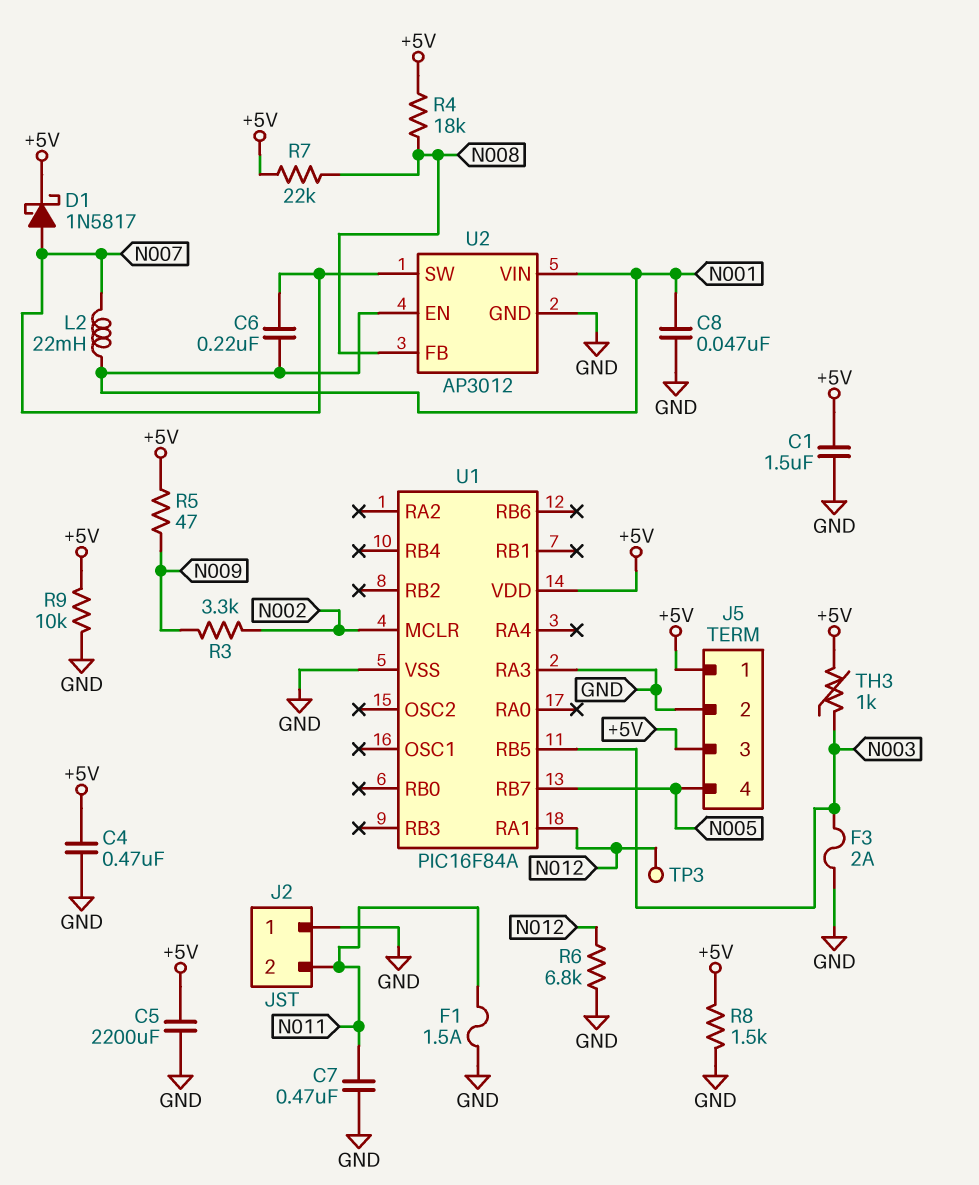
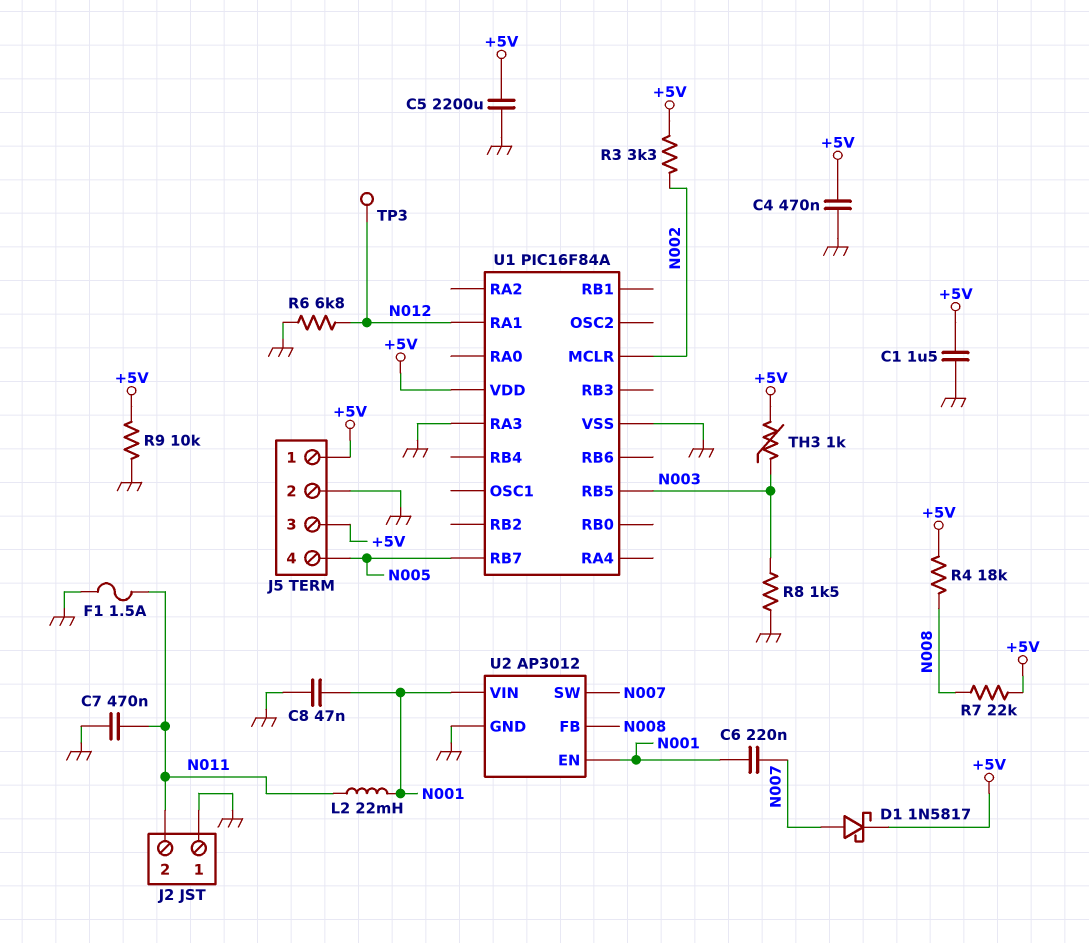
F3: 2A (GND, N003) -> none
L2: 22mH (N001, N007) -> 22mH (N001, N011)
R3: 3.3k (N002, N009) -> 3.3k (+5V, N002)
R5: 47 (+5V, N009) -> none
R8: 1.5k (+5V, GND) -> 1.5k (GND, N003)

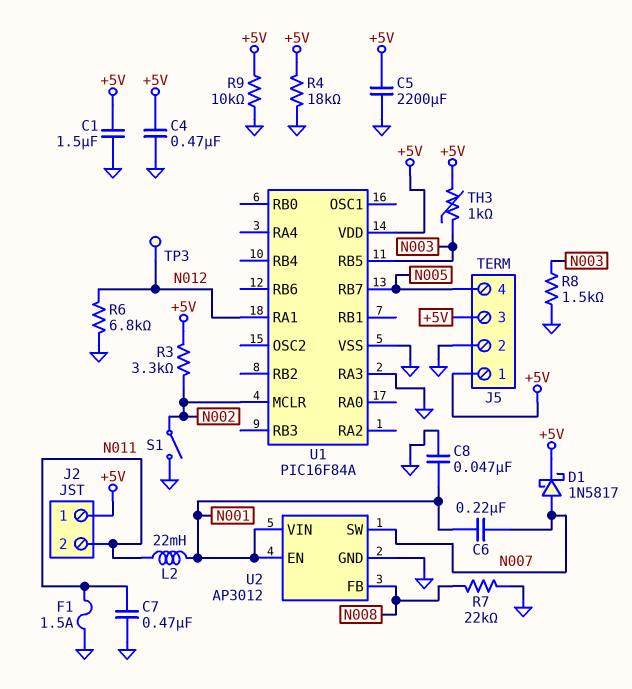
J2 pin 1: GND -> +5V
R4: 18k (+5V, N008) -> 18k (+5V, GND)
R7: 22k (+5V, N008) -> 22k (GND, N008)
S1: none -> switch (GND, N002)

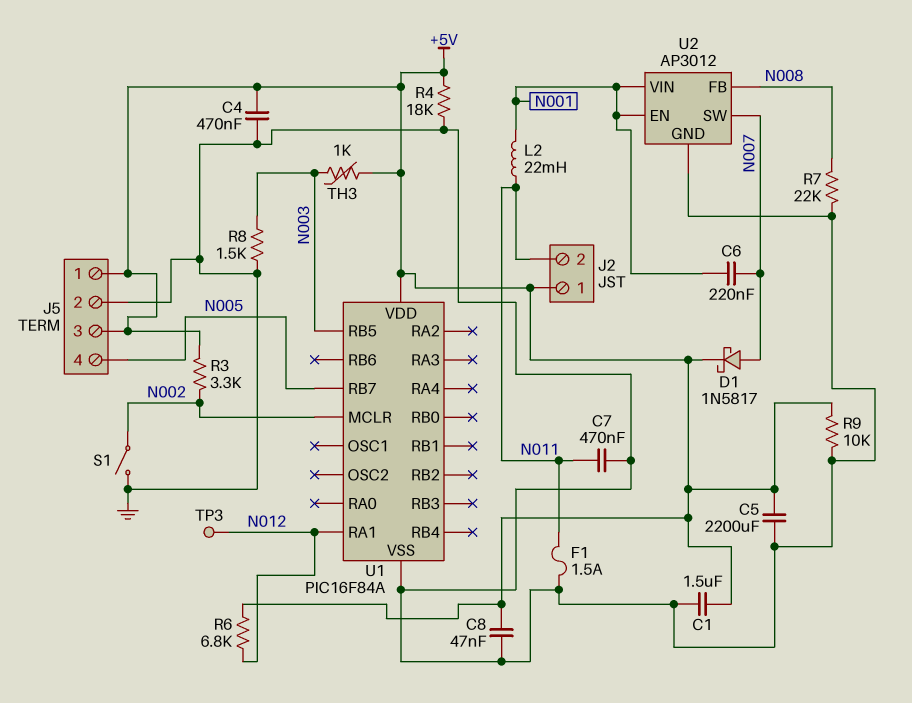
C8: 47nF (GND, N001) -> 47nF (+5V, GND)
R6: 6.8k (GND, N012) -> 6.8k (+5V, N012)
U1 pin RA3: GND -> none

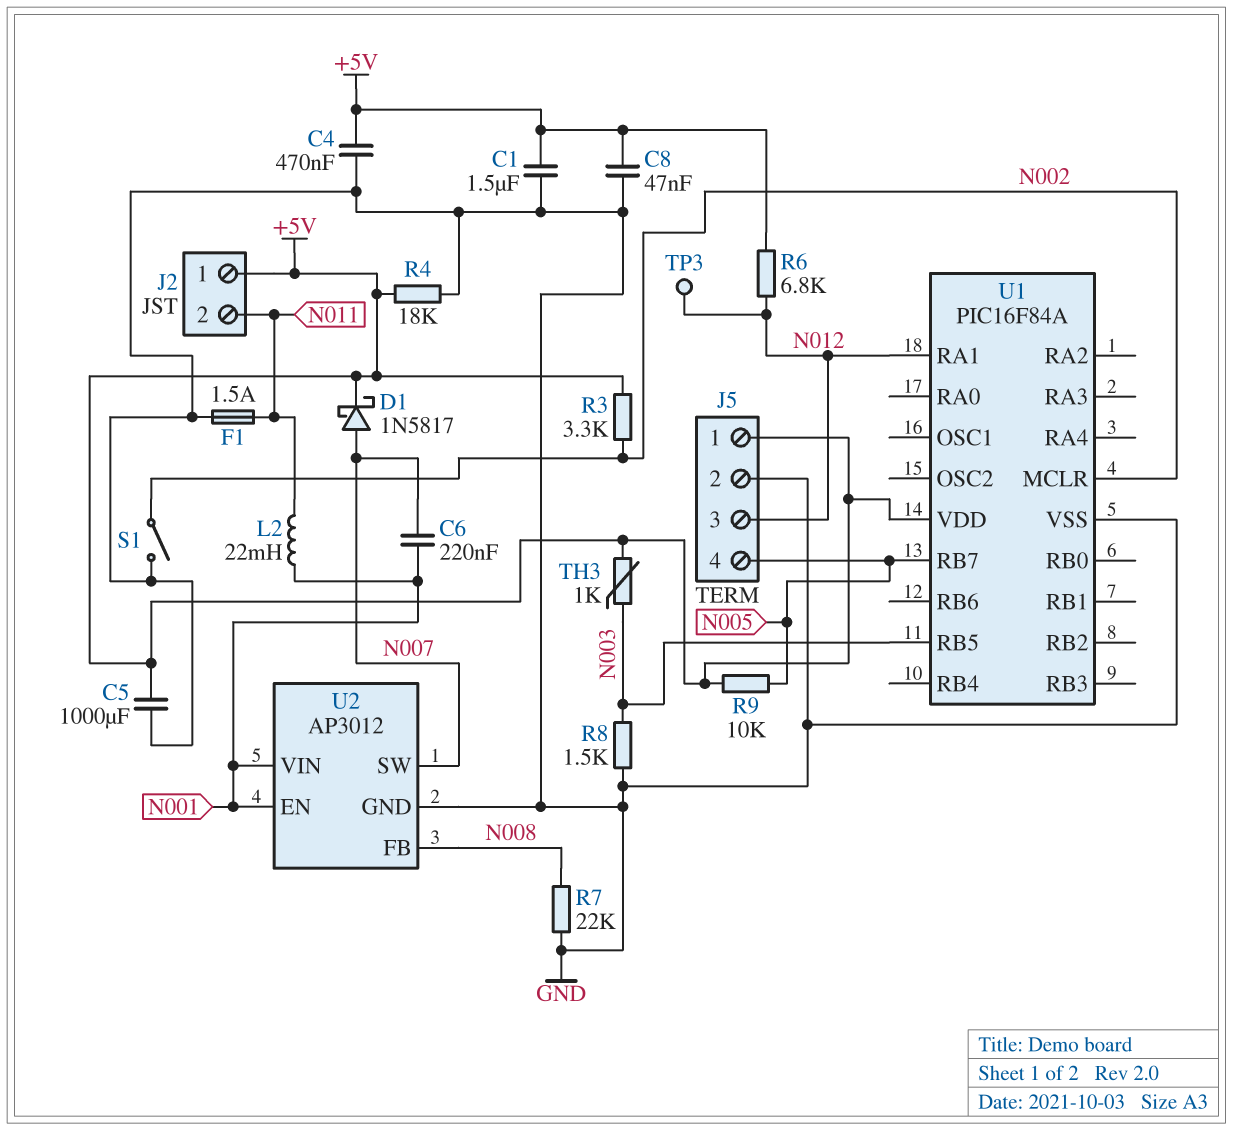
C5: 2200uF (+5V, GND) -> 1000uF (+5V, GND)
C7: 470nF (GND, N011) -> none
J5 pin 3: +5V -> N012
R9: 10k (+5V, GND) -> 10k (+5V, N005)

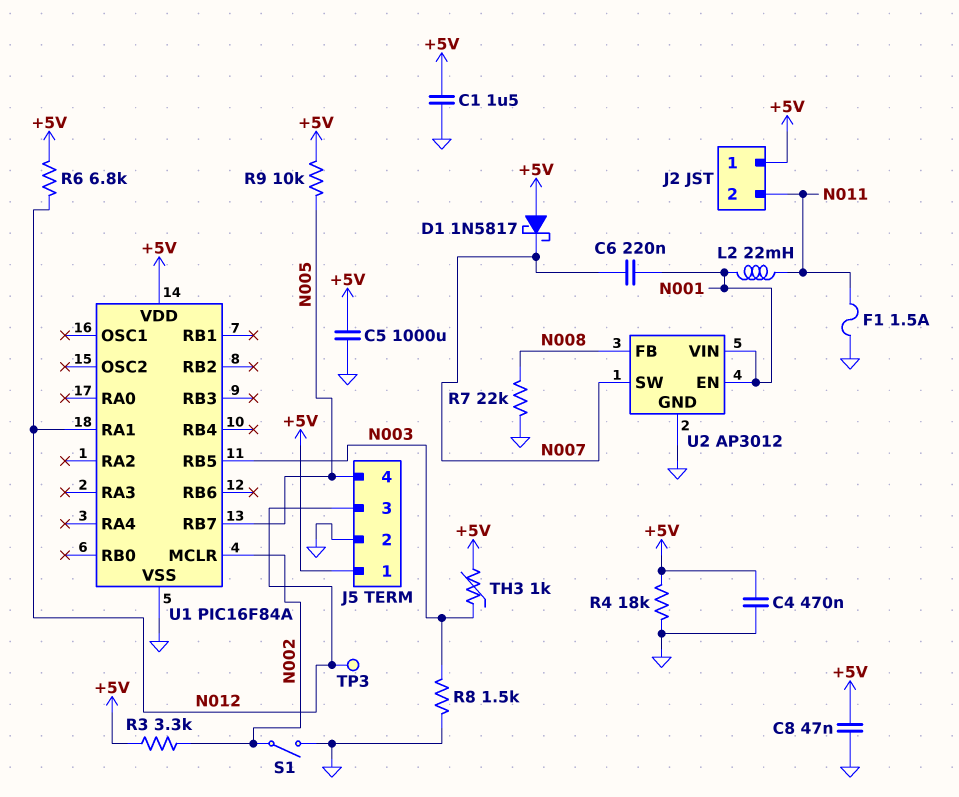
D1: schottky 1N5817 (A N007, K +5V) -> schottky 1N5817 (A +5V, K N007)

